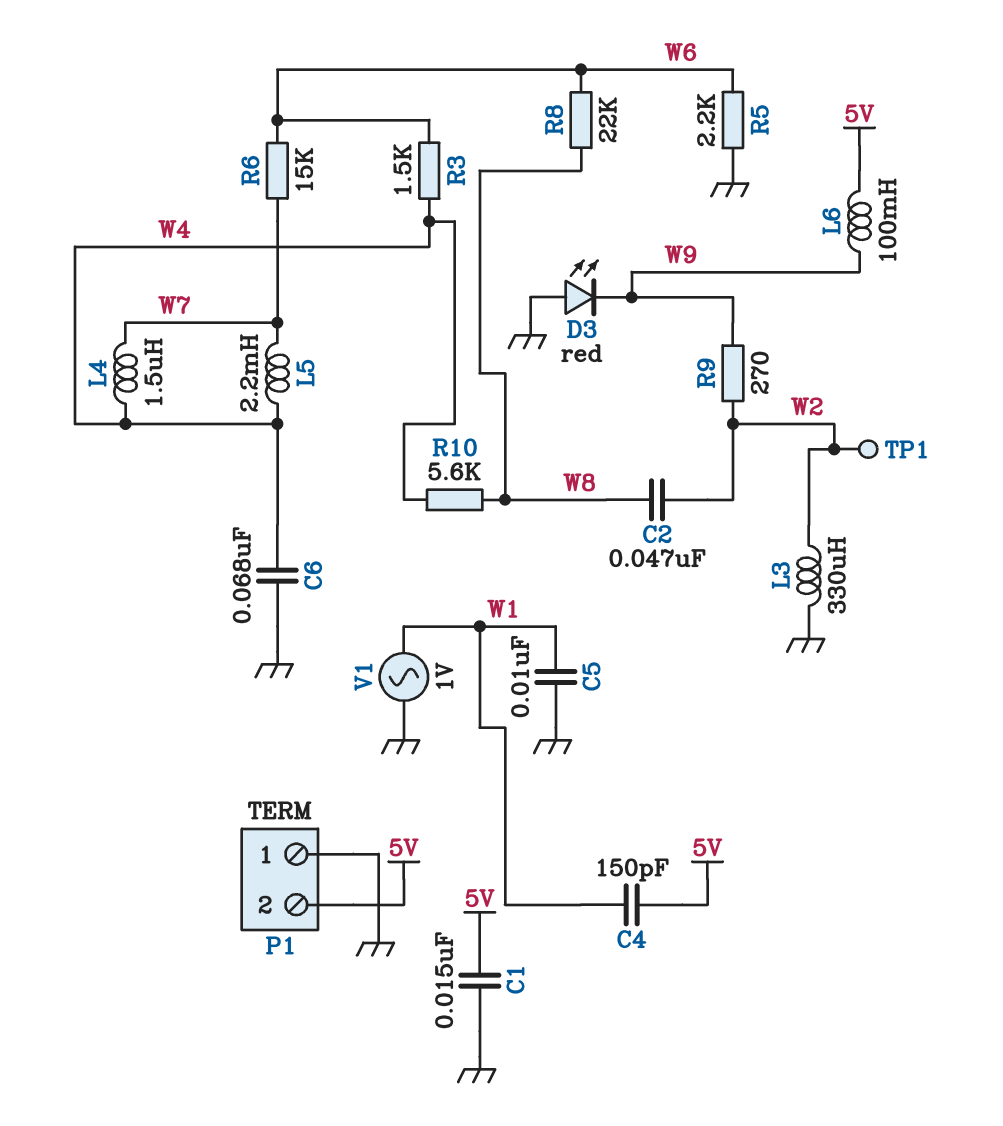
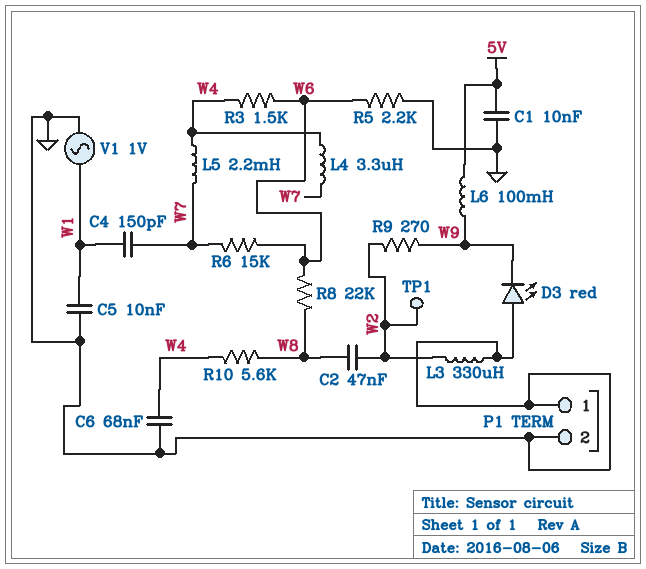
C1: 15nF (5V, GND) -> 10nF (5V, GND)
C4: 150pF (5V, W1) -> 150pF (W1, W7)
L4: 1.5uH (W4, W7) -> 3.3uH (W4, W7)
P1 pin 2: 5V -> GND

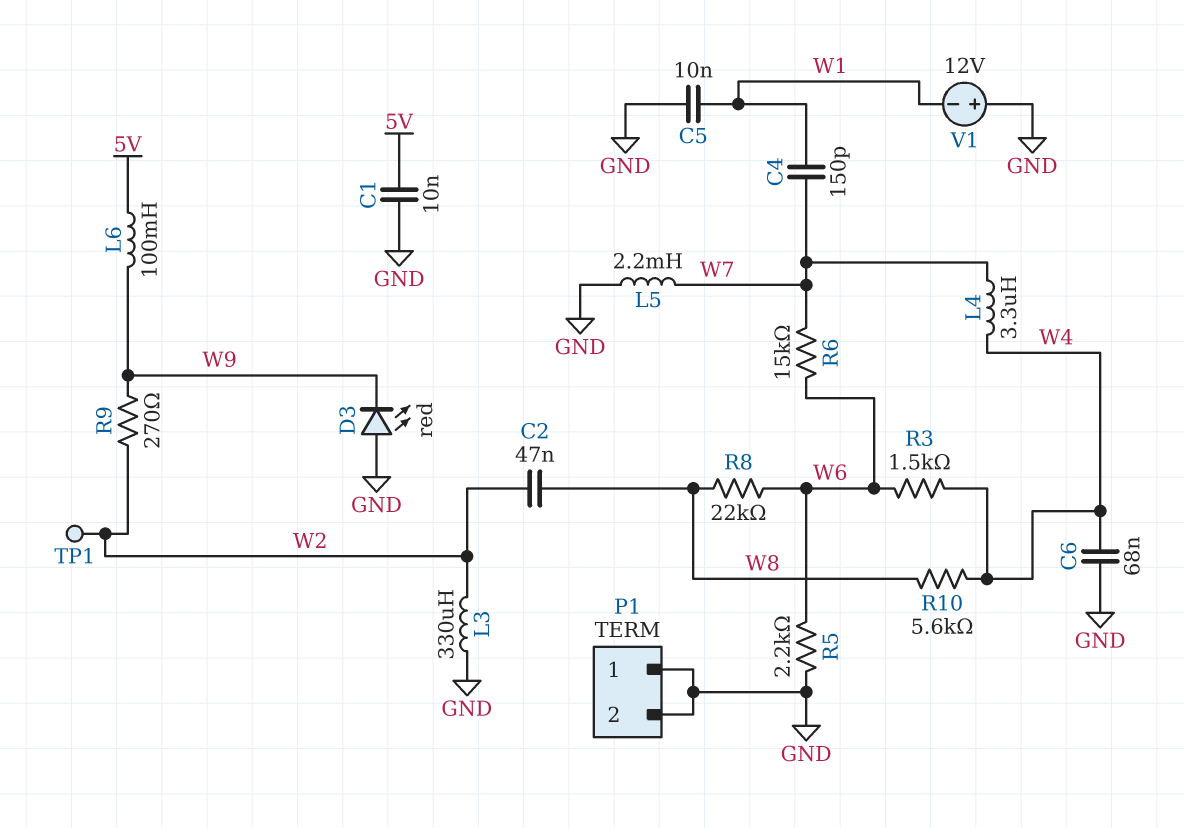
L5: 2.2mH (W4, W7) -> 2.2mH (GND, W7)
V1: AC 1V (GND, W1) -> 12V (plus GND, minus W1)

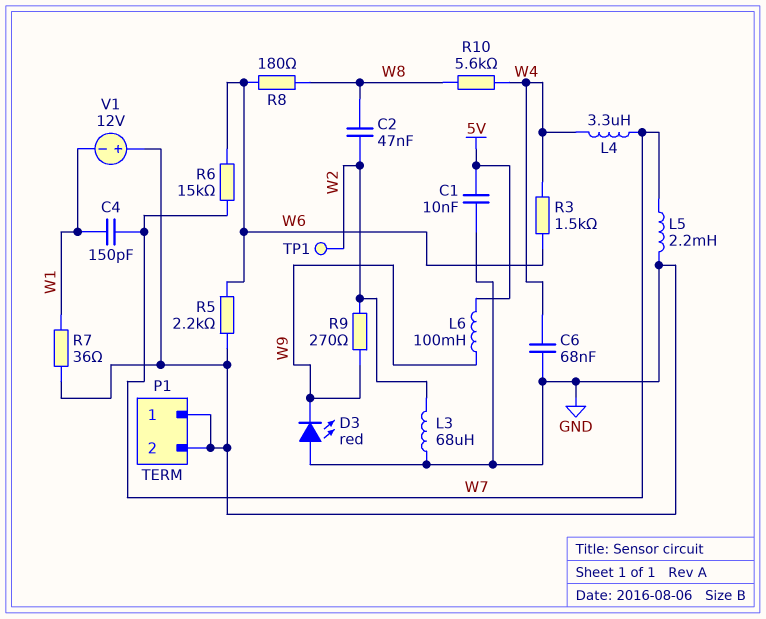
C5: 10nF (GND, W1) -> none
L3: 330uH (GND, W2) -> 68uH (GND, W2)
R7: none -> 36 (GND, W1)
R8: 22k (W6, W8) -> 180 (W6, W8)

